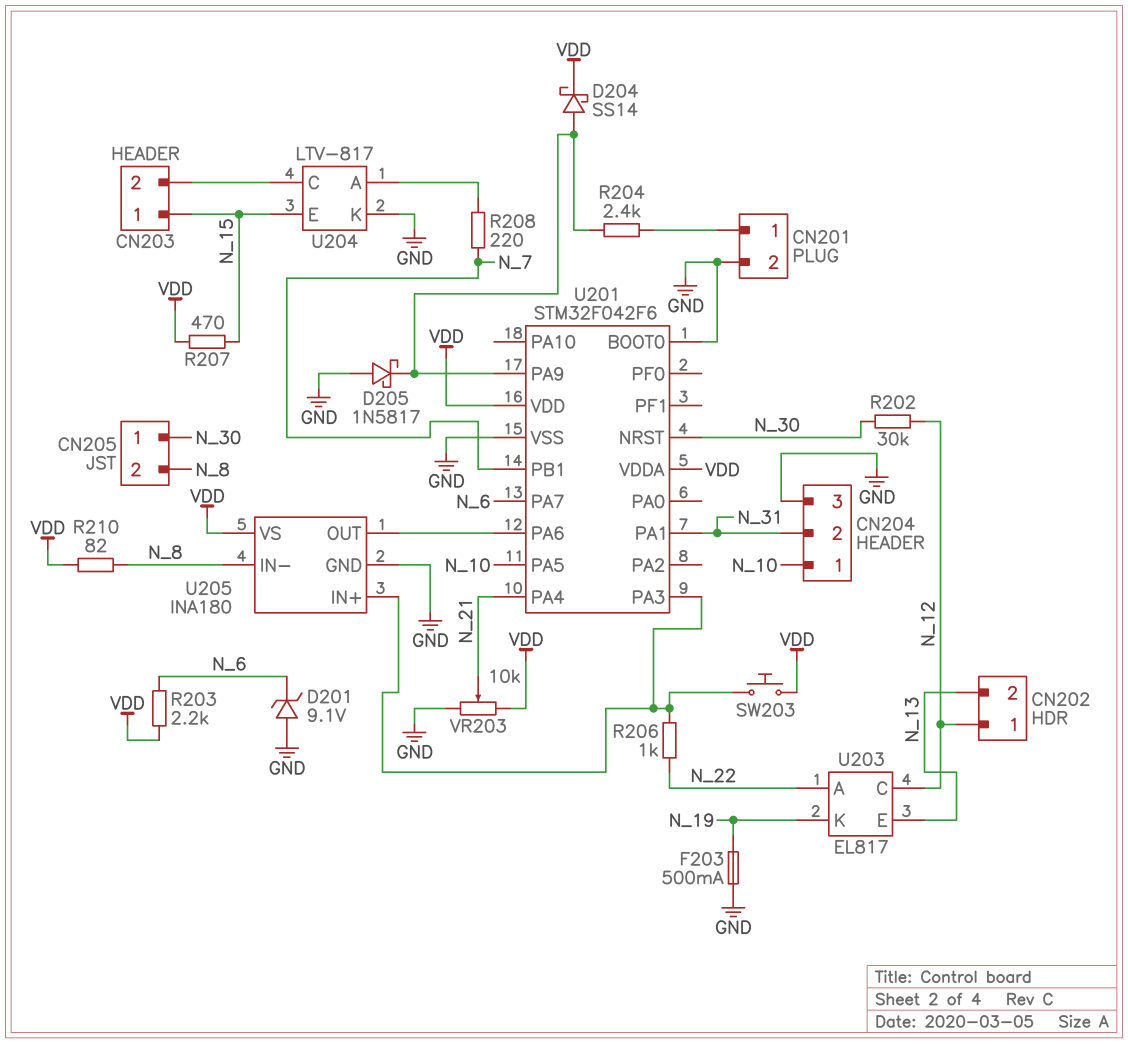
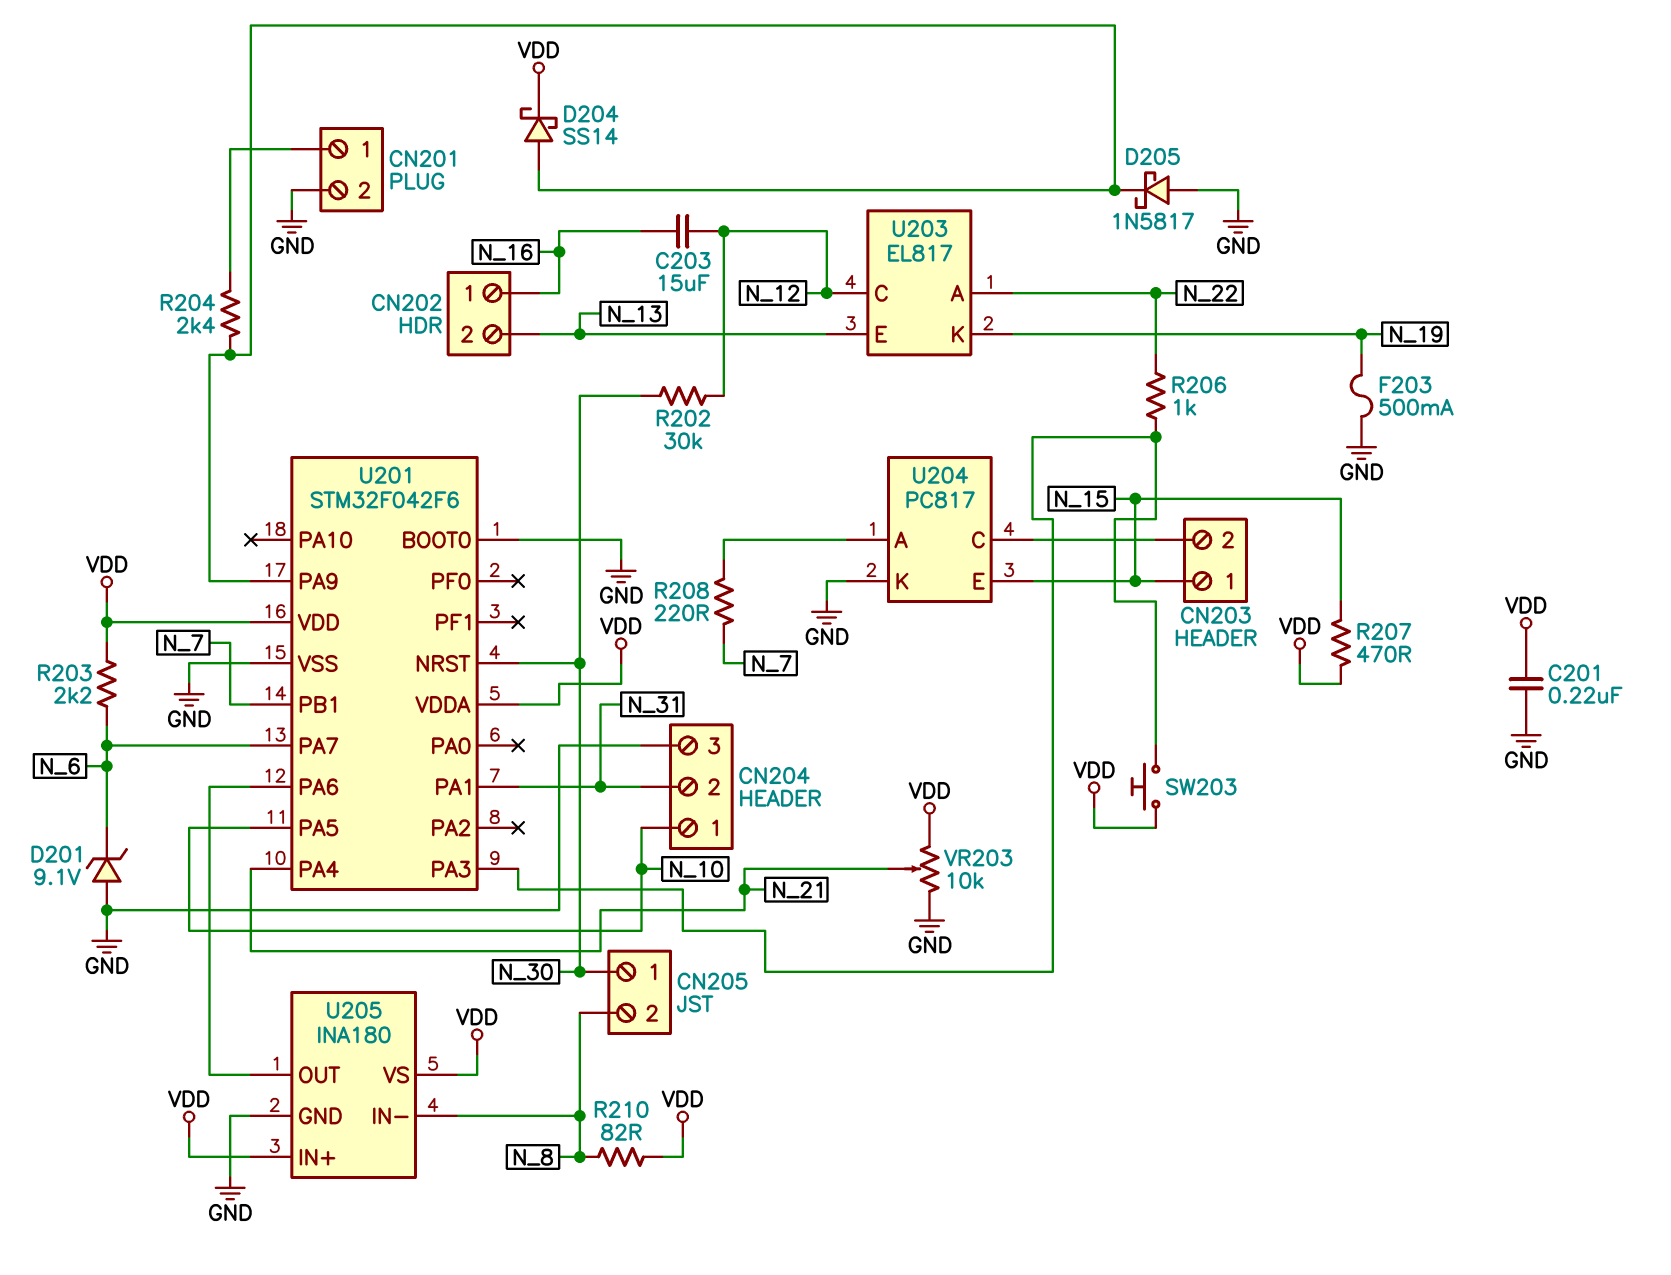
C201: none -> 220nF (GND, VDD)
C203: none -> 15uF (N_12, N_16)
CN202 pin 1: N_12 -> N_16
U204: LTV-817 -> PC817
U205 pin IN+: U201/PA3 -> VDD

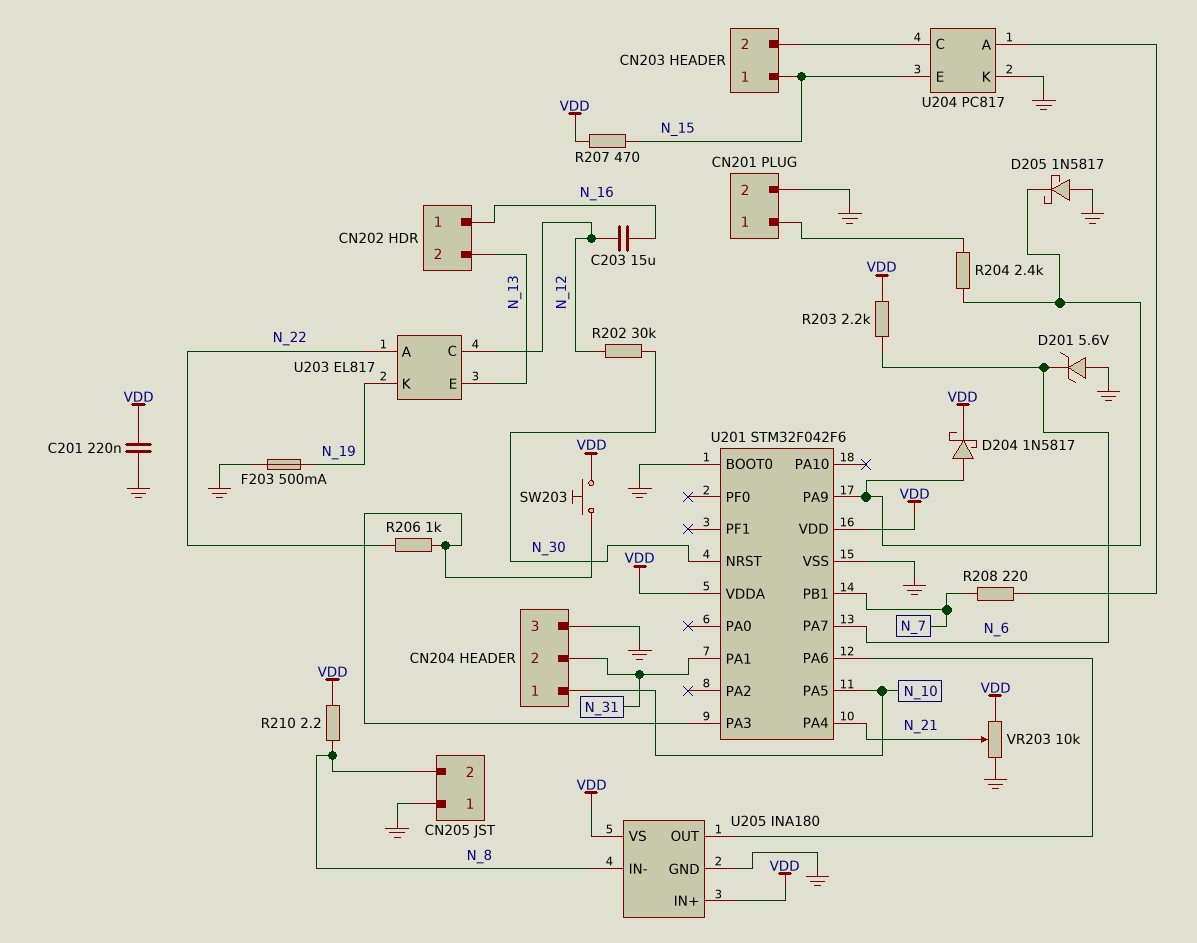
CN205 pin 1: N_30 -> GND
D201: zener 9.1V (A GND, K N_6) -> zener 5.6V (A GND, K N_6)
D204: schottky SS14 (A U201/PA9, K VDD) -> schottky 1N5817 (A U201/PA9, K VDD)
R210: 82 (N_8, VDD) -> 2.2 (N_8, VDD)

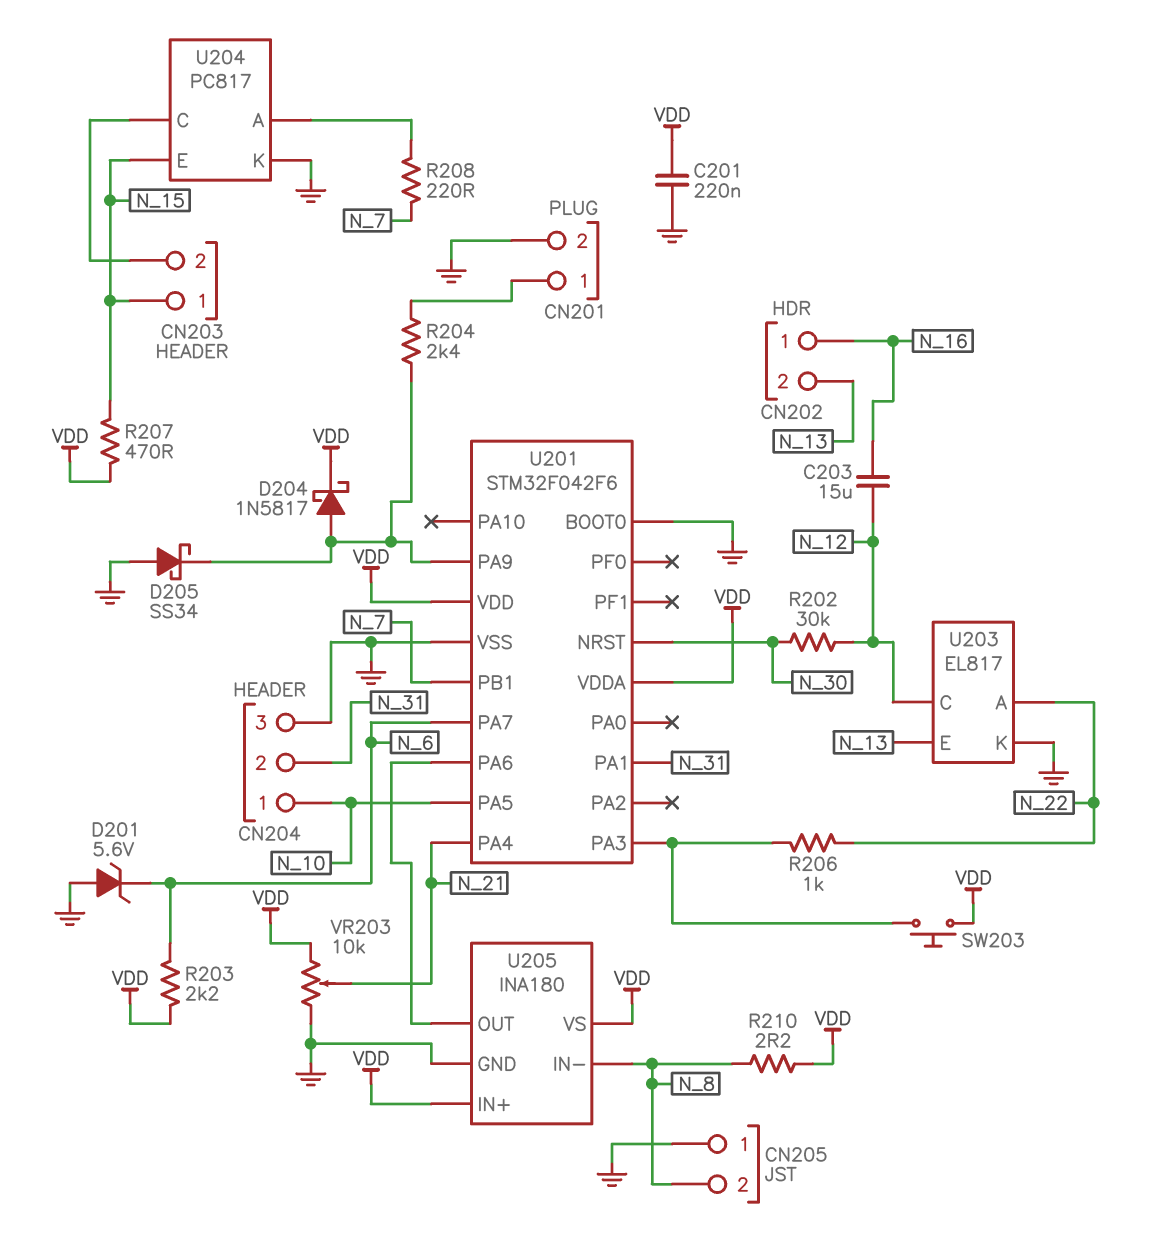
D205: schottky 1N5817 (A GND, K U201/PA9) -> schottky SS34 (A GND, K U201/PA9)
F203: 500mA (GND, N_19) -> none
U203 pin K: N_19 -> GND

